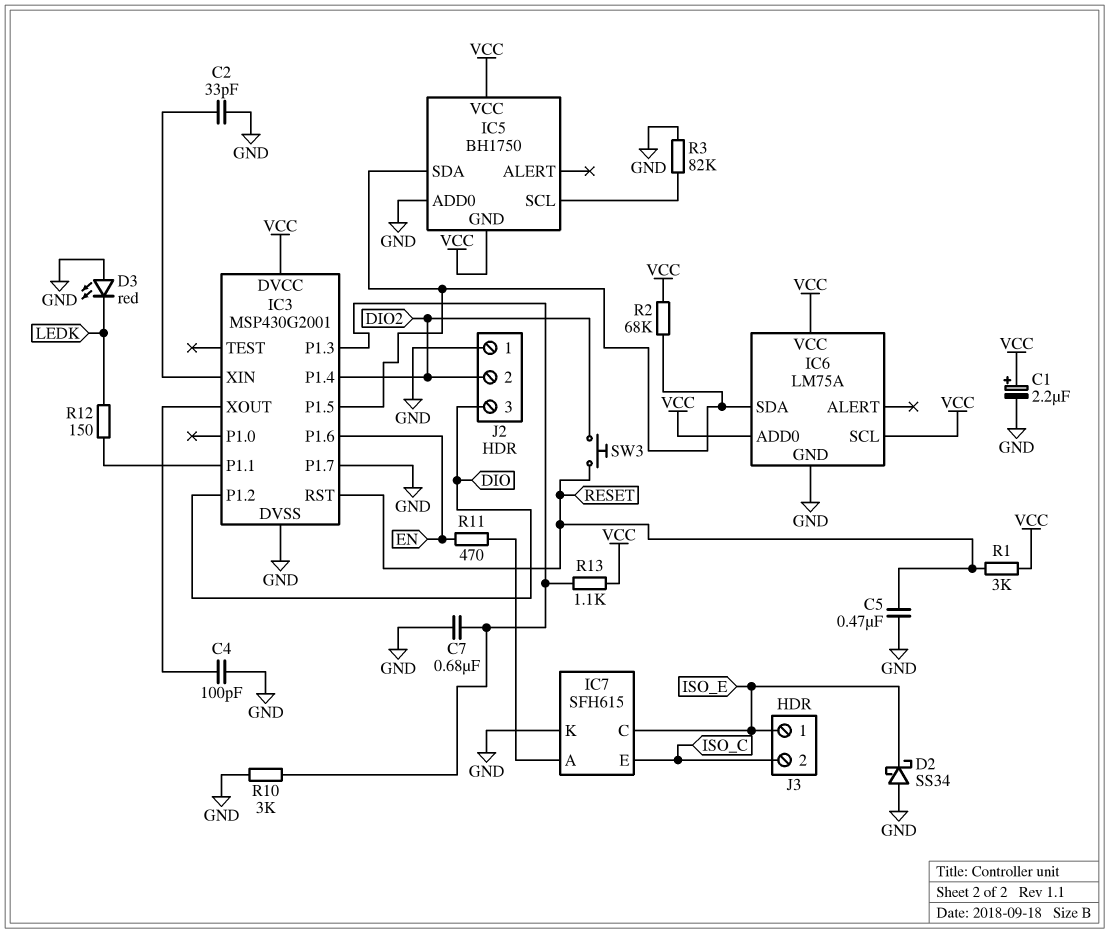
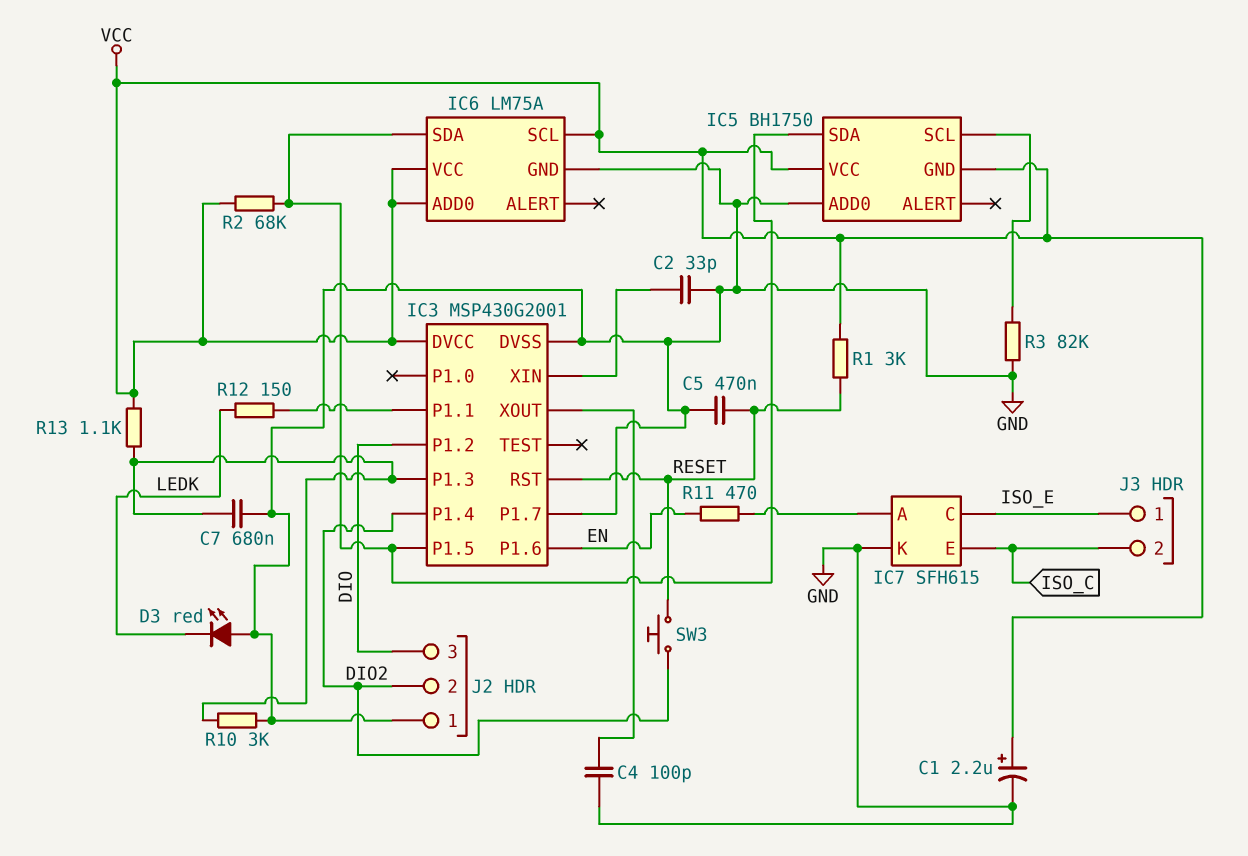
D2: schottky SS34 (A GND, K ISO_E) -> none

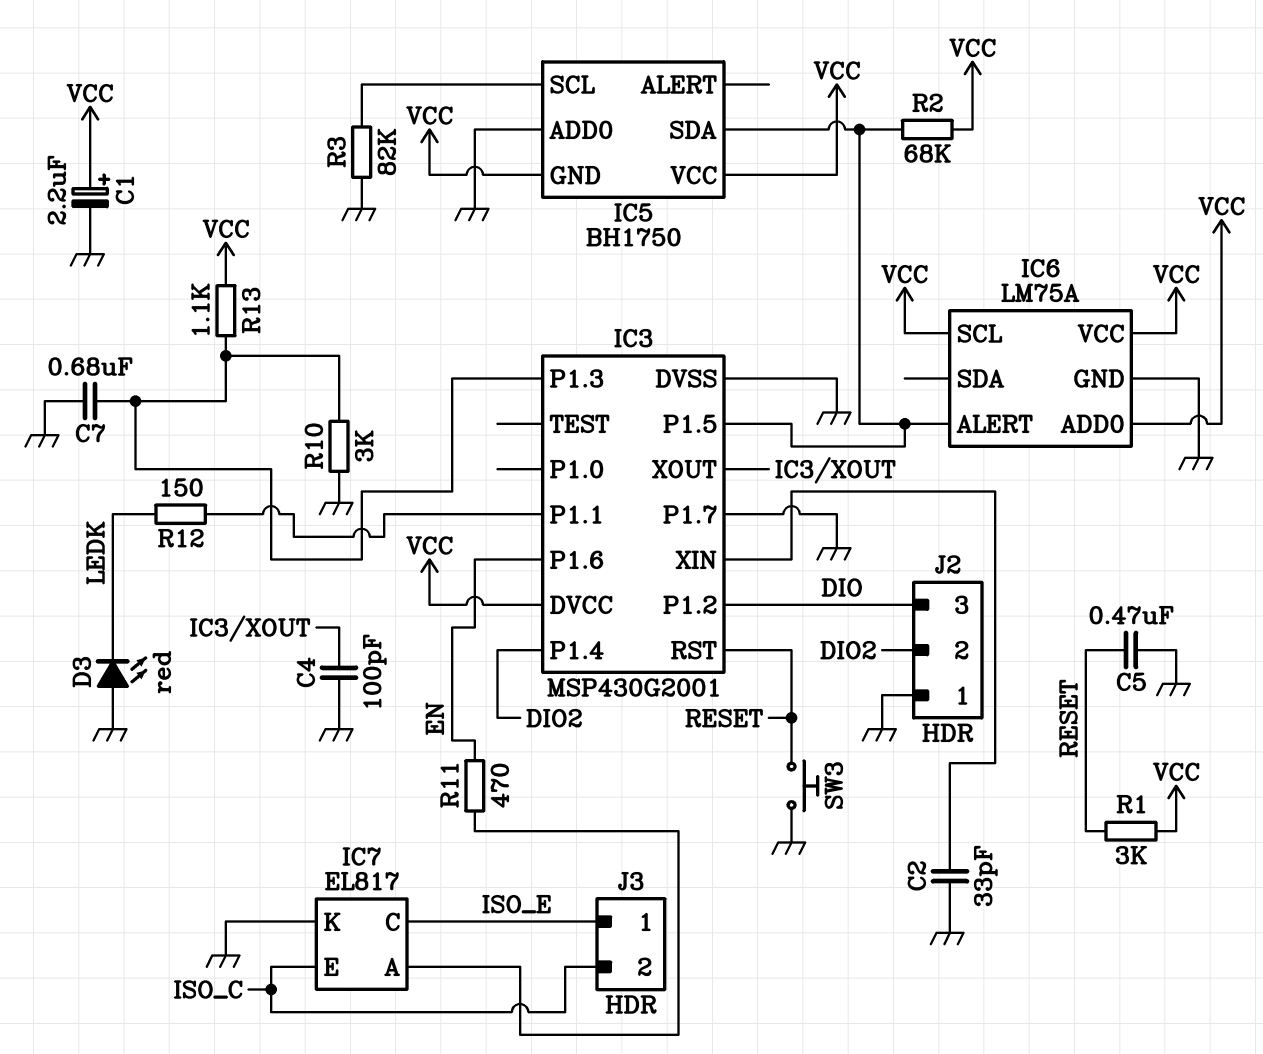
IC6 pin ALERT: none -> IC3/P1.5
IC6 pin SDA: IC3/P1.5 -> none
IC7: SFH615 -> EL817
SW3: button (DIO2, RESET) -> button (GND, RESET)

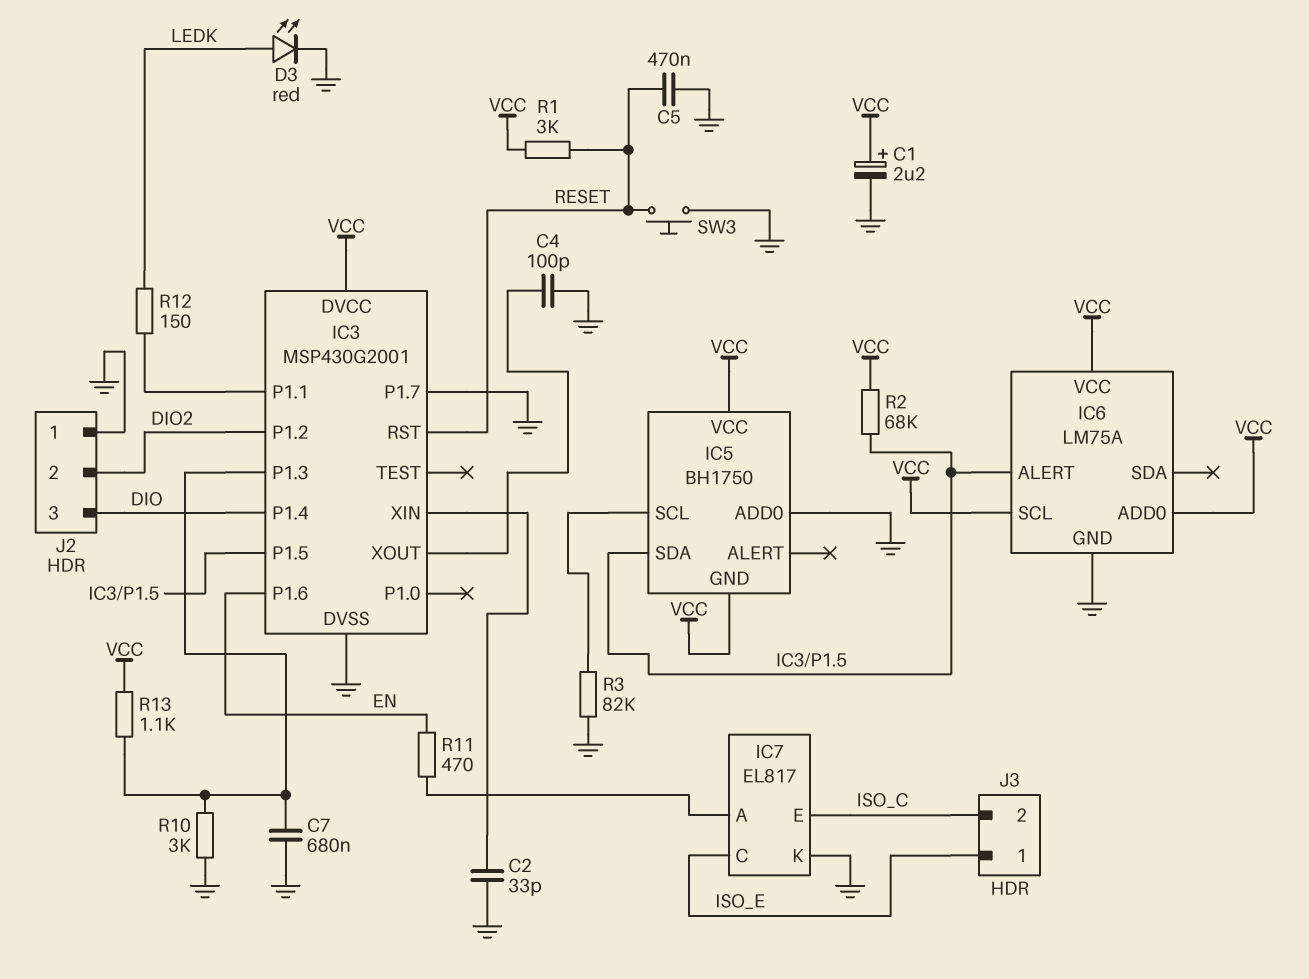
D3: LED red (A GND, K LEDK) -> LED red (A LEDK, K GND)
IC3 pin P1.2: DIO -> DIO2
IC3 pin P1.4: DIO2 -> DIO

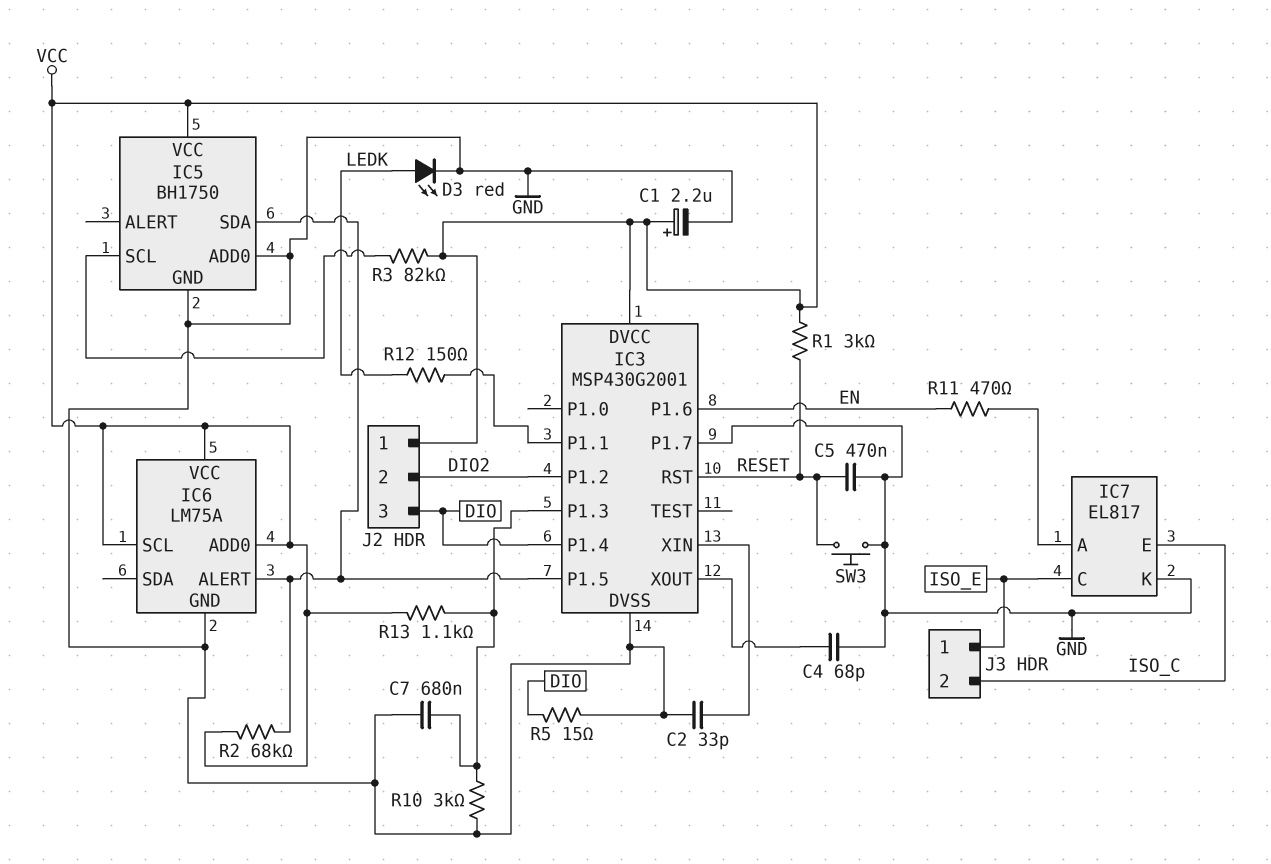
C4: 100pF (GND, IC3/XOUT) -> 68pF (GND, IC3/XOUT)
IC5 pin GND: VCC -> GND
J2 pin 1: GND -> VCC
R3: 82k (GND, IC5/SCL) -> 82k (IC5/SCL, VCC)
R5: none -> 15 (DIO, GND)

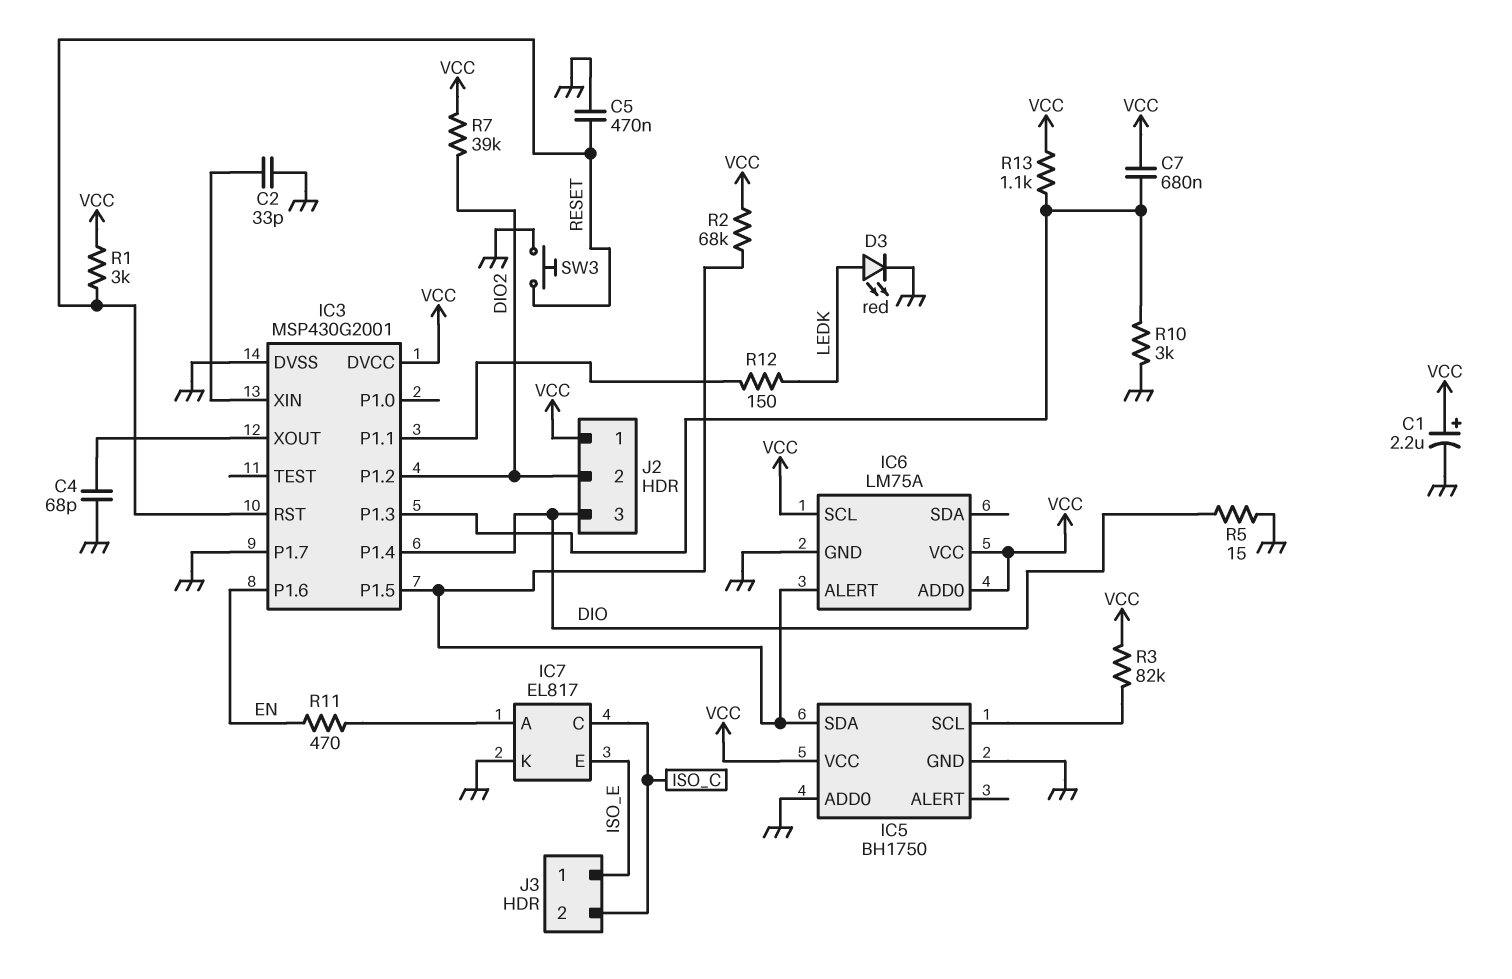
C7: 680nF (GND, IC3/P1.3) -> 680nF (IC3/P1.3, VCC)
IC7 pin C: ISO_E -> ISO_C
IC7 pin E: ISO_C -> ISO_E
R7: none -> 39k (DIO2, VCC)

